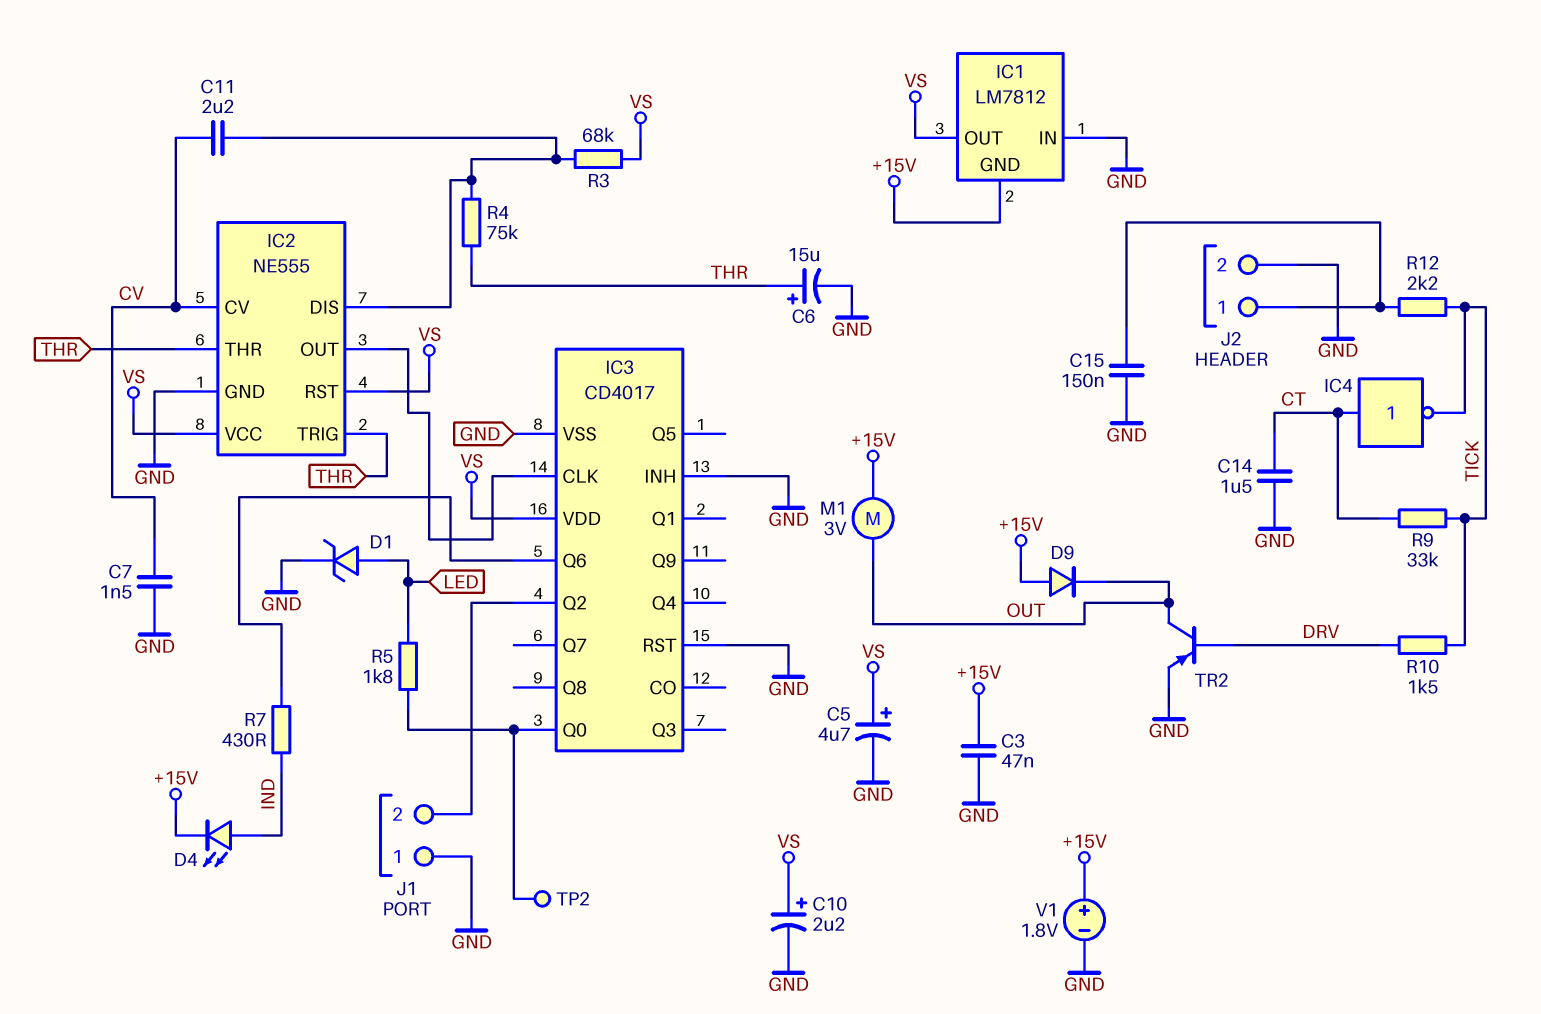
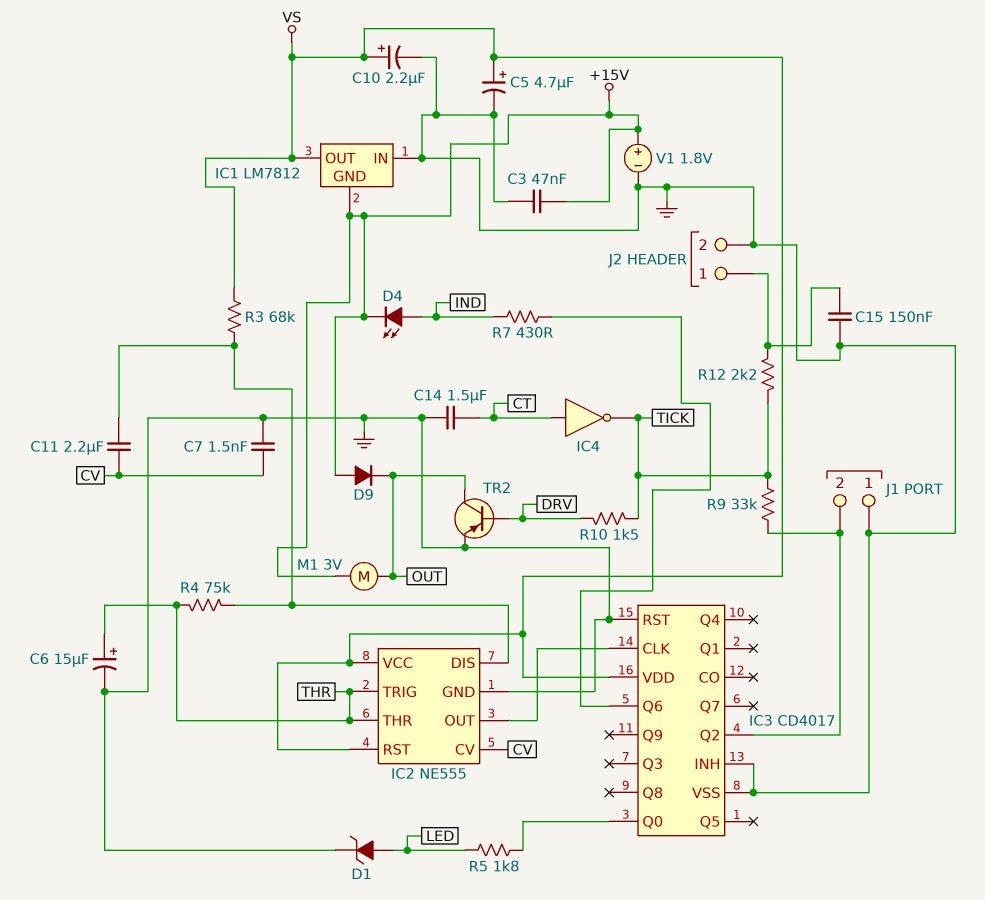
R9: 33k (CT, TICK) -> 33k (IC3/Q2, TICK)
TP2: test point (IC3/Q0) -> none

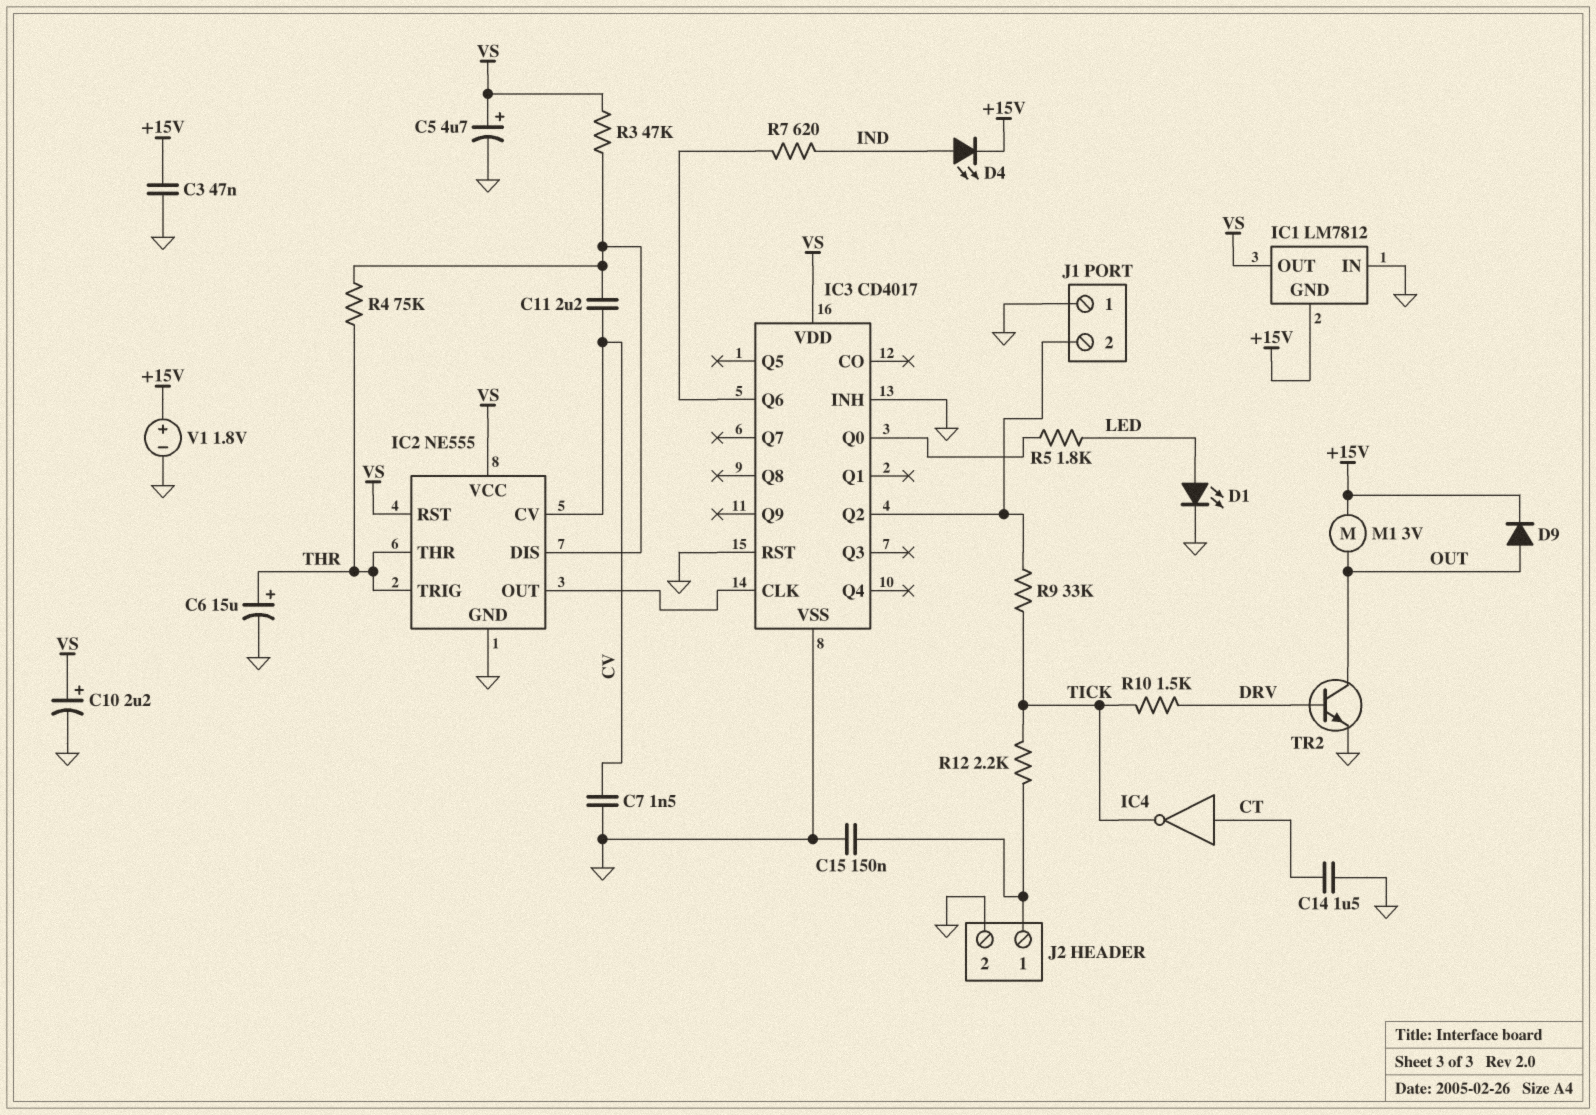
D1: zener (A LED, K GND) -> LED (A LED, K GND)
D9: diode (A +15V, K OUT) -> diode (A OUT, K +15V)
R3: 68k (IC2/DIS, VS) -> 47k (IC2/DIS, VS)
R7: 430 (IC3/Q6, IND) -> 620 (IC3/Q6, IND)
TR2: PNP (B DRV, C OUT, E GND) -> NPN (B DRV, C OUT, E GND)

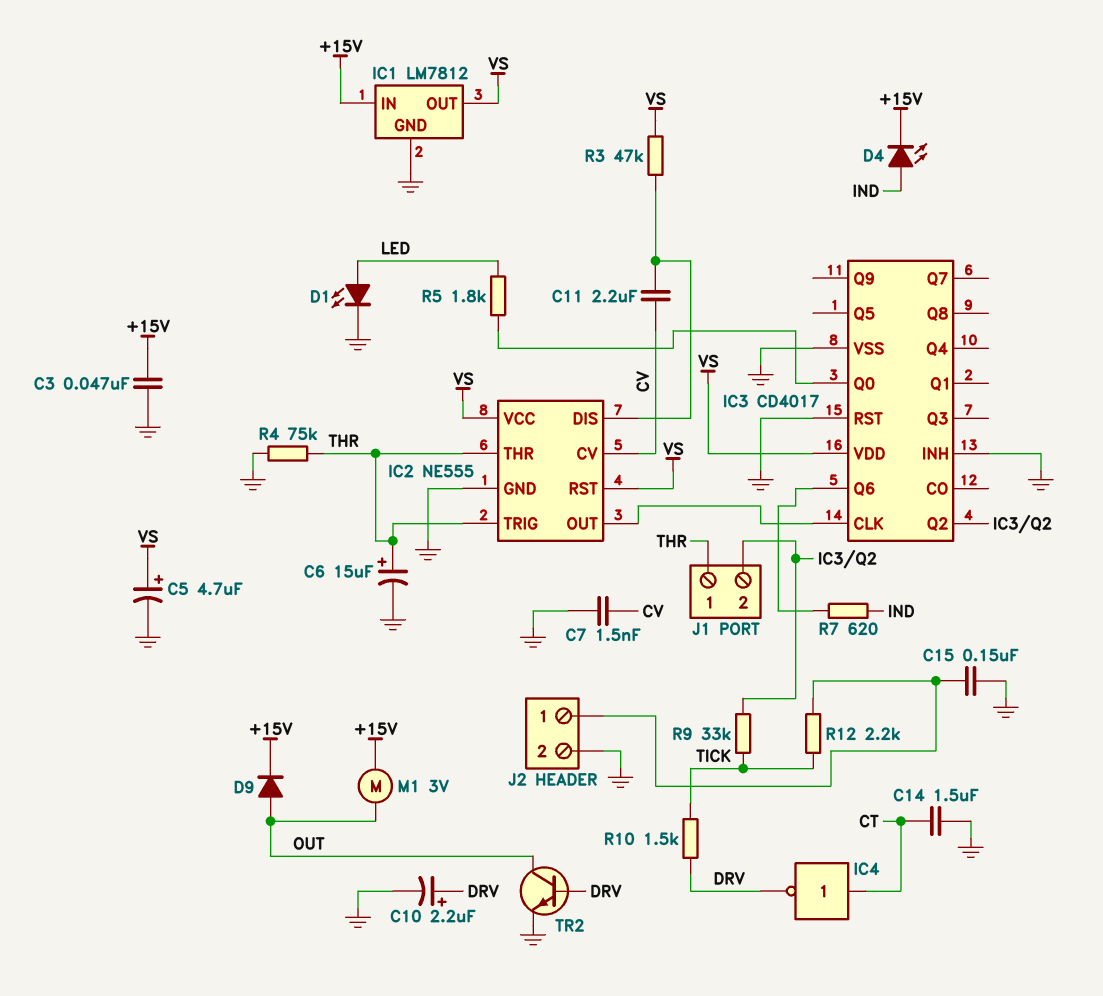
C10: 2.2uF (plus VS, minus GND) -> 2.2uF (plus DRV, minus GND)
IC1 pin GND: +15V -> GND
IC1 pin IN: GND -> +15V
IC4: NOT (in CT, out TICK) -> NOT (in CT, out DRV)
J1 pin 1: GND -> THR
R4: 75k (IC2/DIS, THR) -> 75k (GND, THR)
V1: 1.8V (plus +15V, minus GND) -> none

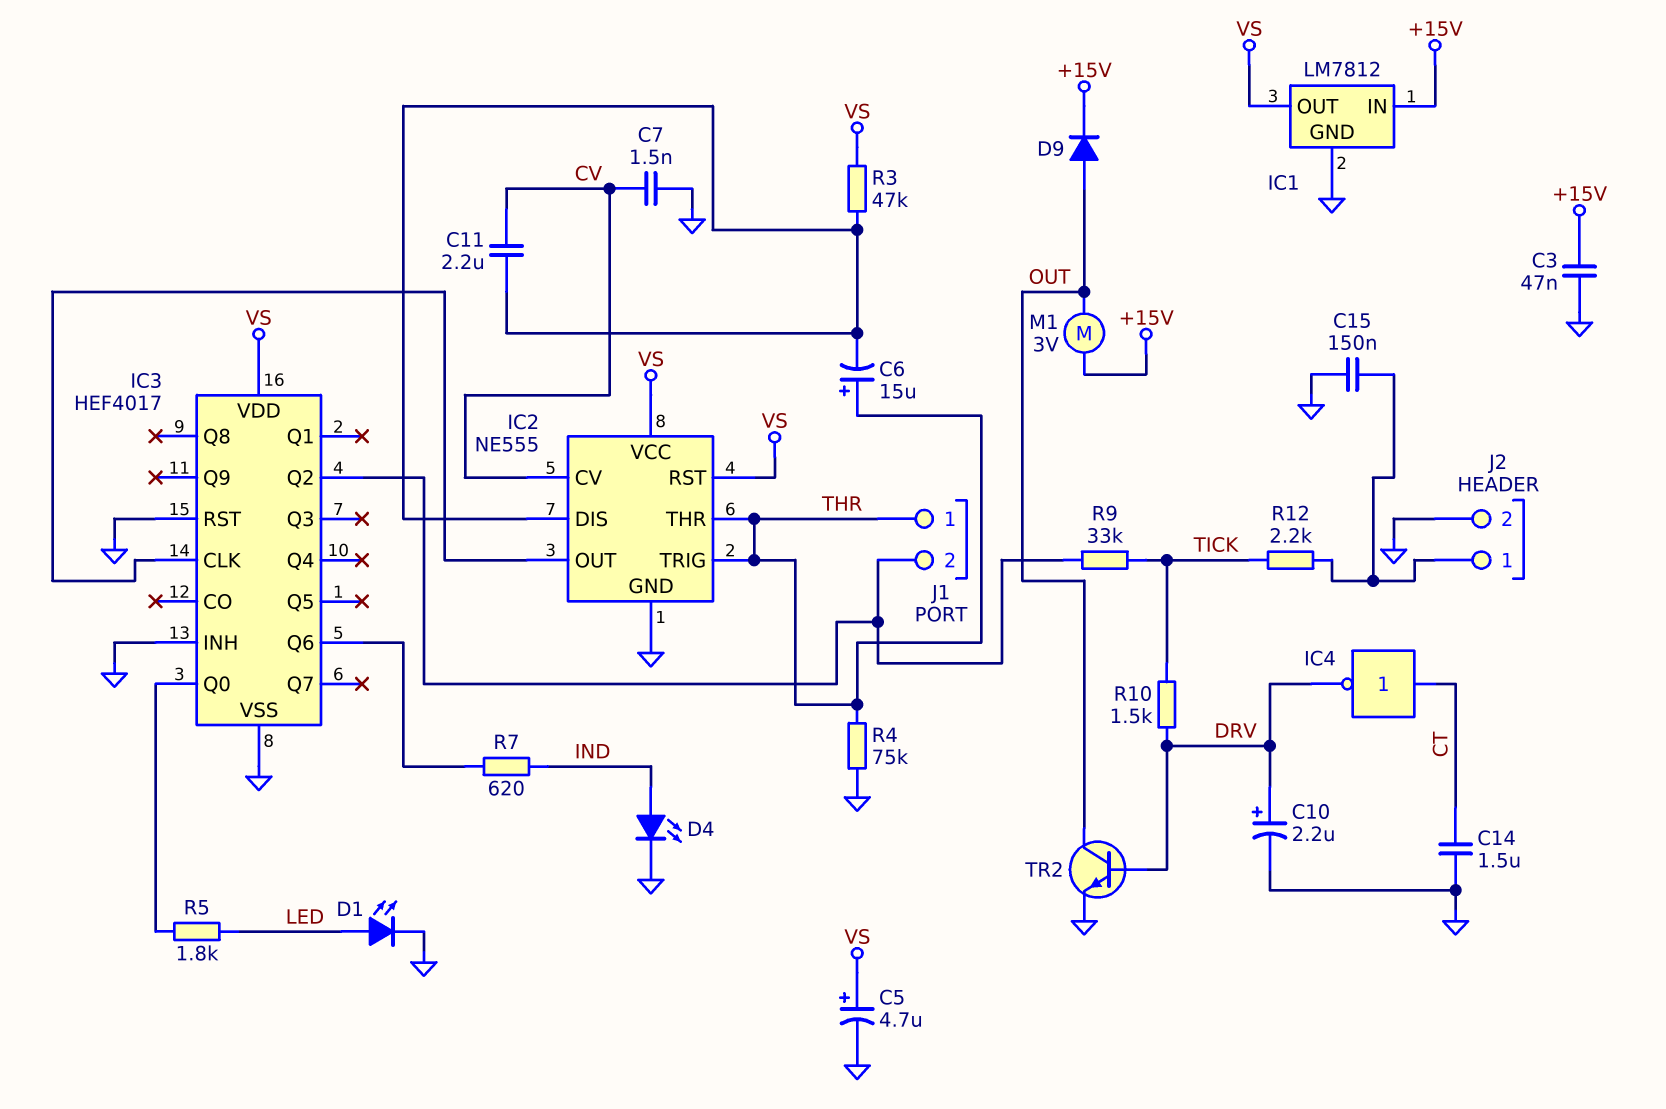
C6: 15uF (plus THR, minus GND) -> 15uF (plus THR, minus IC2/DIS)
D4: LED (A IND, K +15V) -> LED (A IND, K GND)
IC3: CD4017 -> HEF4017

